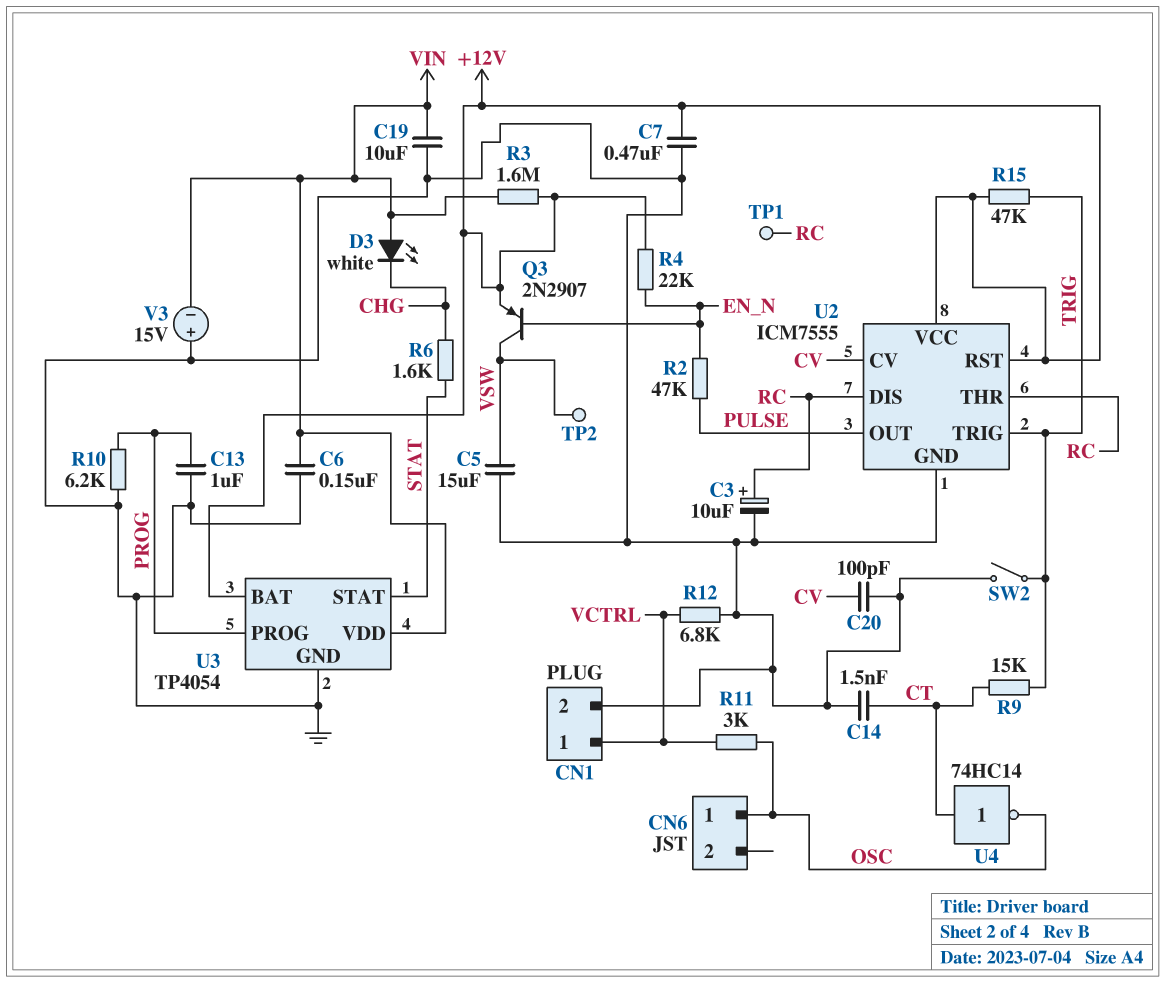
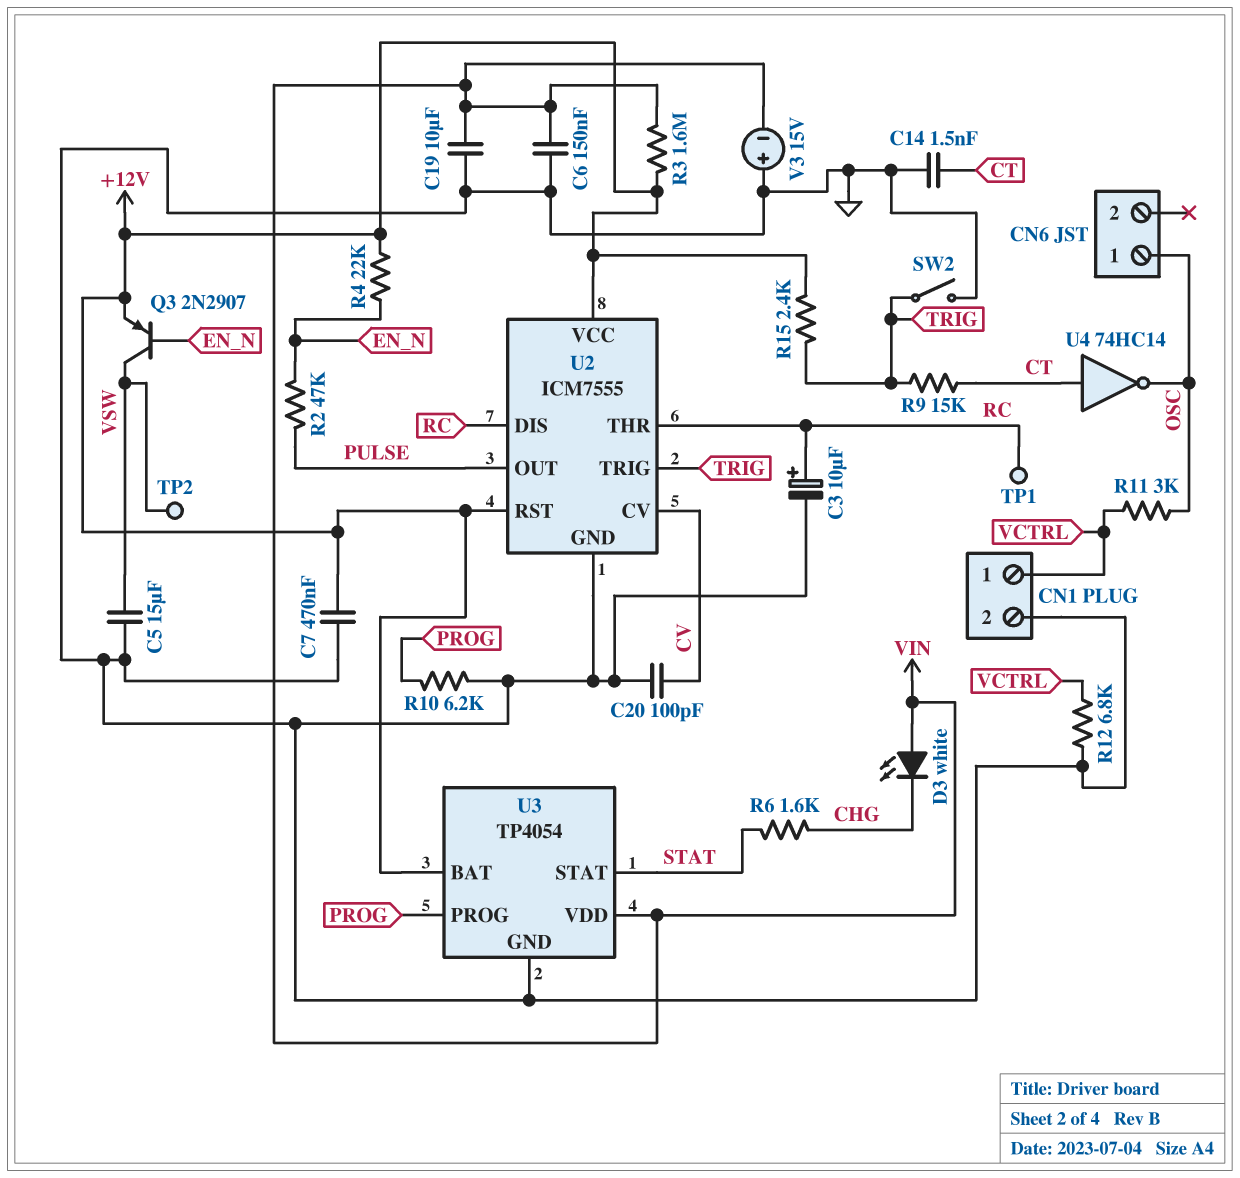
C13: 1uF (GND, PROG) -> none
R15: 47k (+12V, TRIG) -> 2.4k (+12V, TRIG)

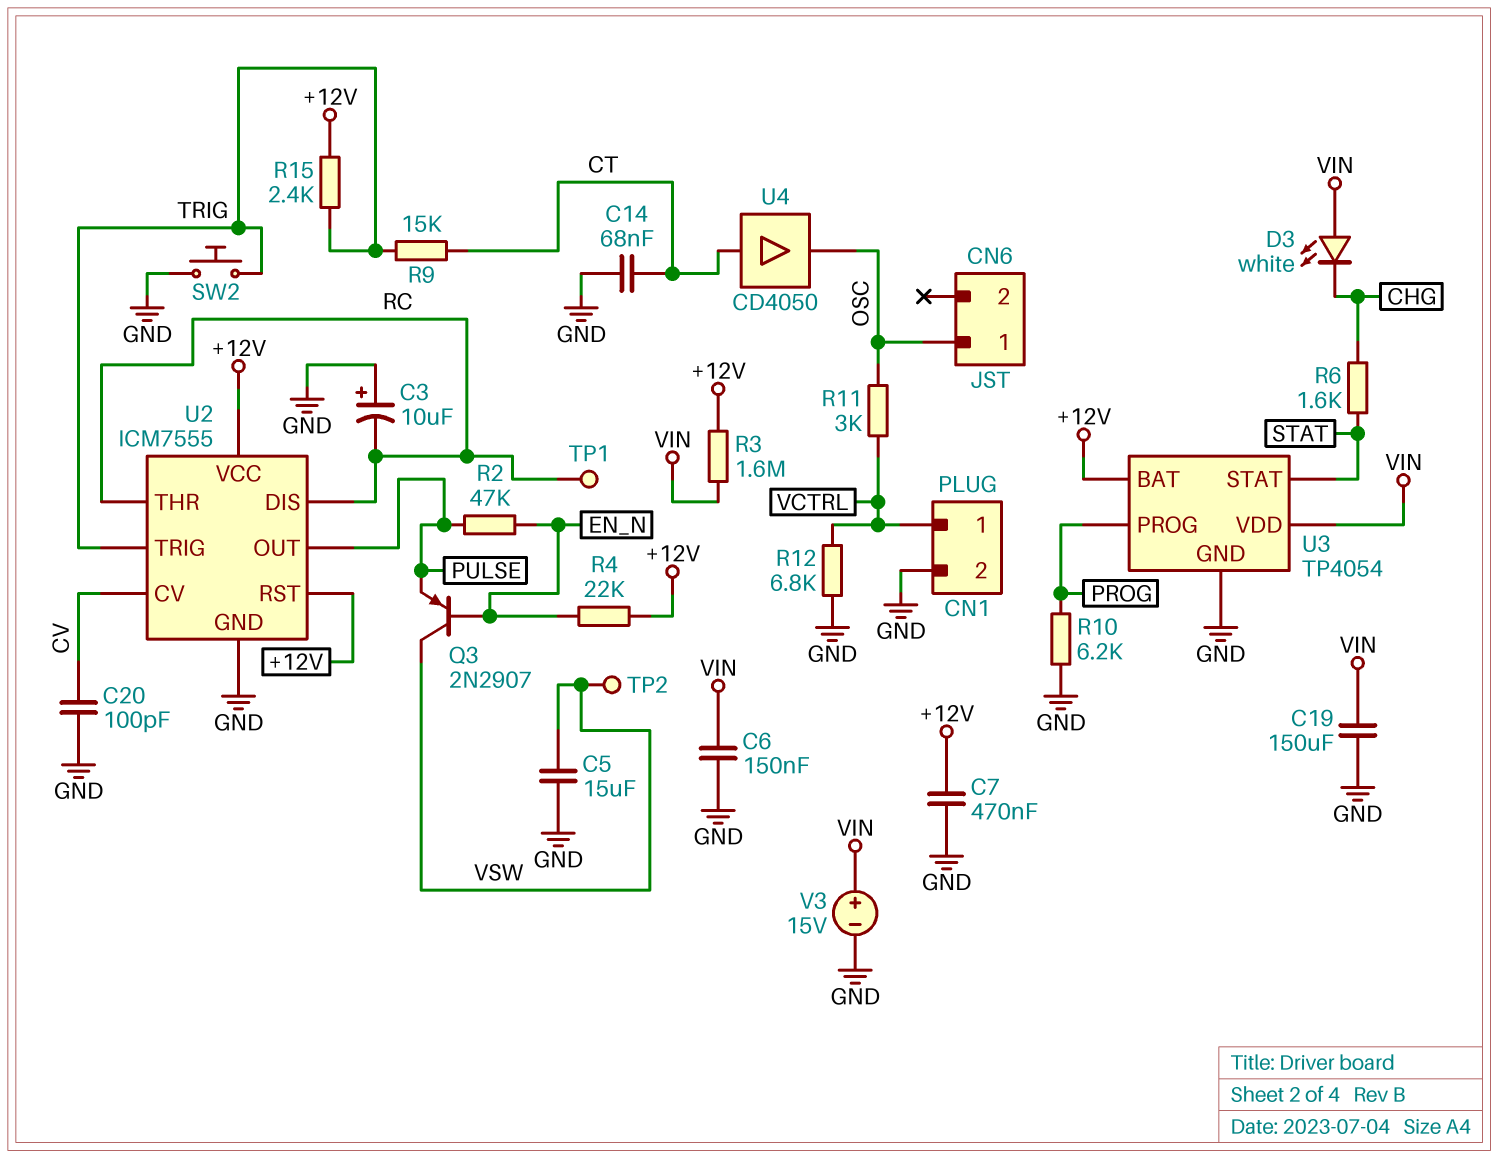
C3: 10uF (plus RC, minus GND) -> 10uF (plus GND, minus RC)
C14: 1.5nF (CT, GND) -> 68nF (CT, GND)
C19: 10uF (GND, VIN) -> 150uF (GND, VIN)
Q3: PNP 2N2907 (B EN_N, C VSW, E +12V) -> PNP 2N2907 (B EN_N, C VSW, E PULSE)
SW2: switch (GND, TRIG) -> button (GND, TRIG)
U4: NOT 74HC14 (in CT, out OSC) -> buffer CD4050 (in CT, out OSC)
V3: 15V (plus GND, minus VIN) -> 15V (plus VIN, minus GND)

